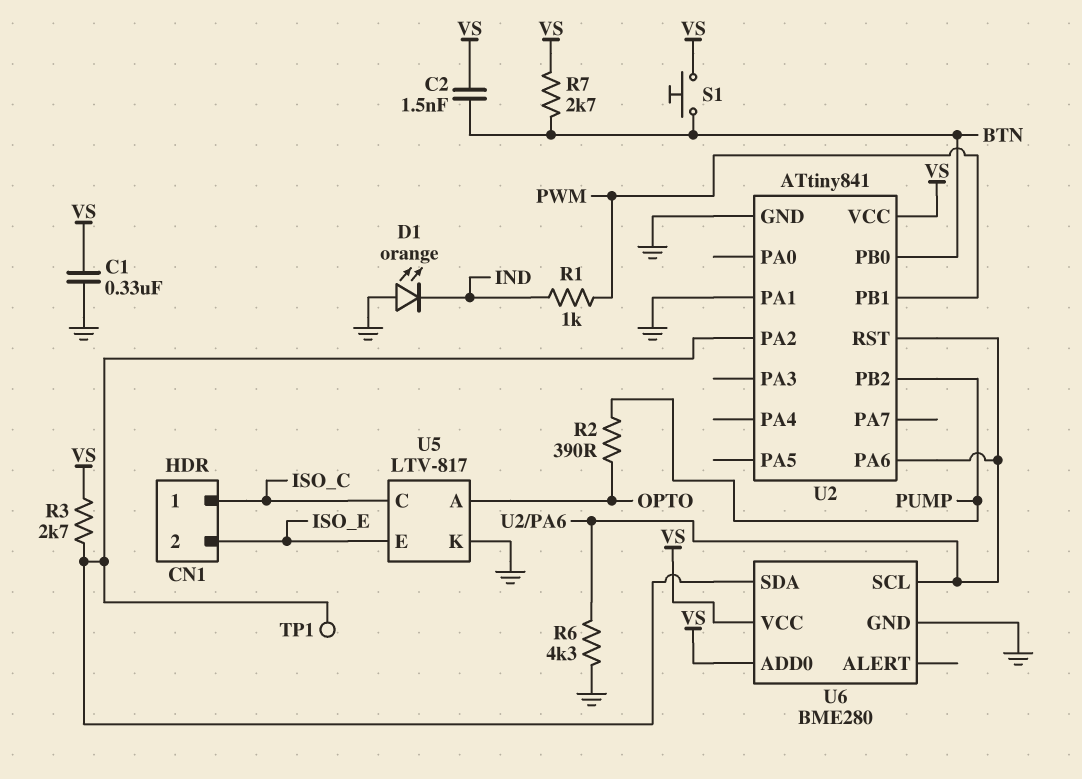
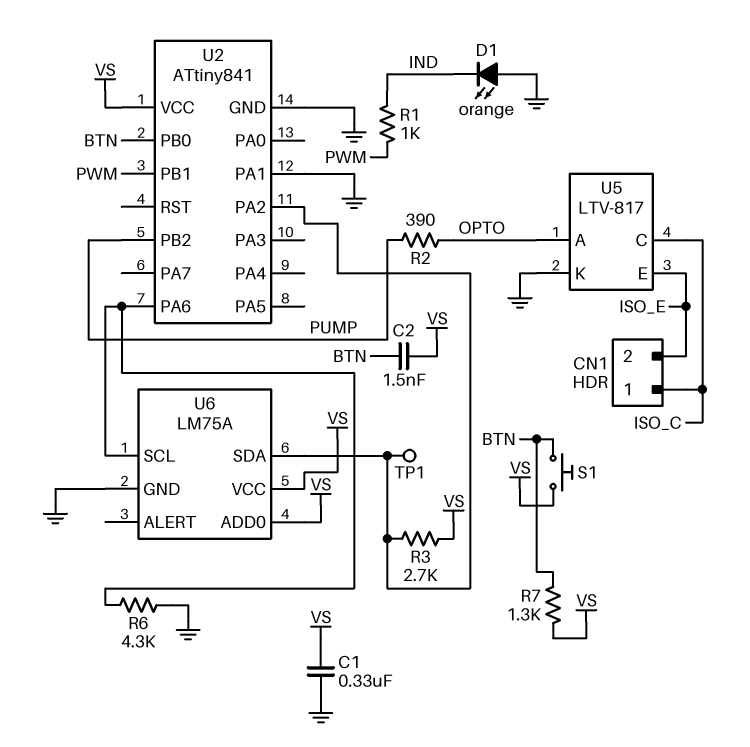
R7: 2.7k (BTN, VS) -> 1.3k (BTN, VS)
U2 pin RST: U2/PA6 -> none
U6: BME280 -> LM75A

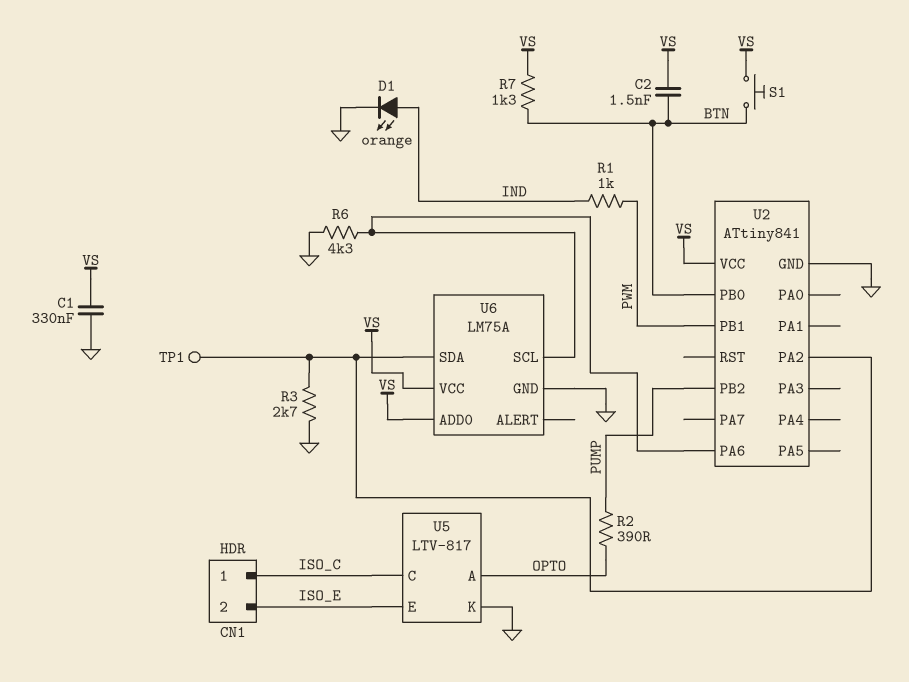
D1: LED orange (A GND, K IND) -> LED orange (A IND, K GND)
R3: 2.7k (U2/PA2, VS) -> 2.7k (GND, U2/PA2)
U2 pin PA1: GND -> none

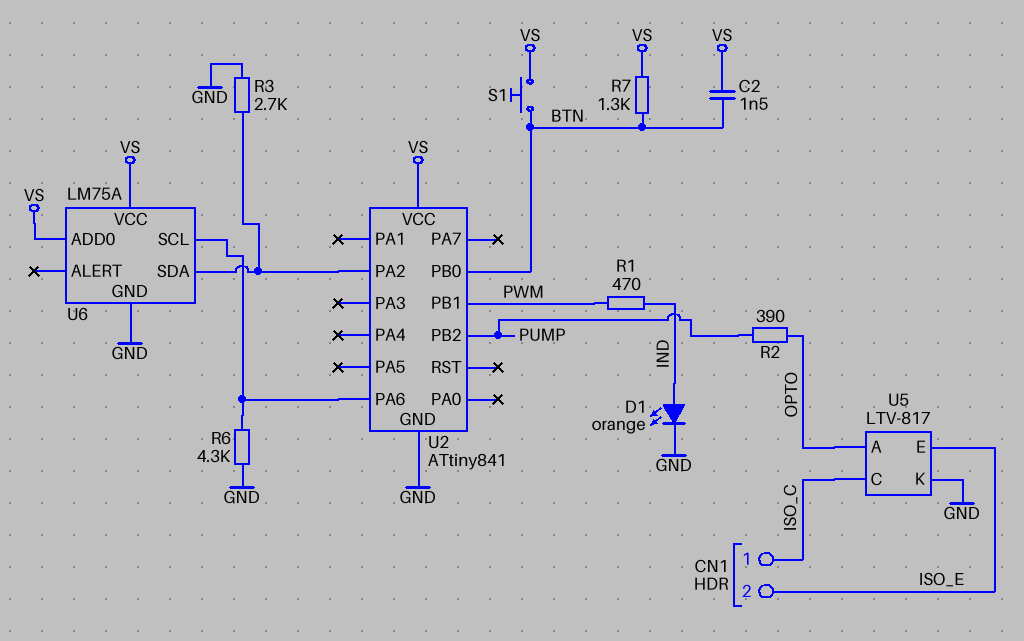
C1: 330nF (GND, VS) -> none
R1: 1k (IND, PWM) -> 470 (IND, PWM)
TP1: test point (U2/PA2) -> none

